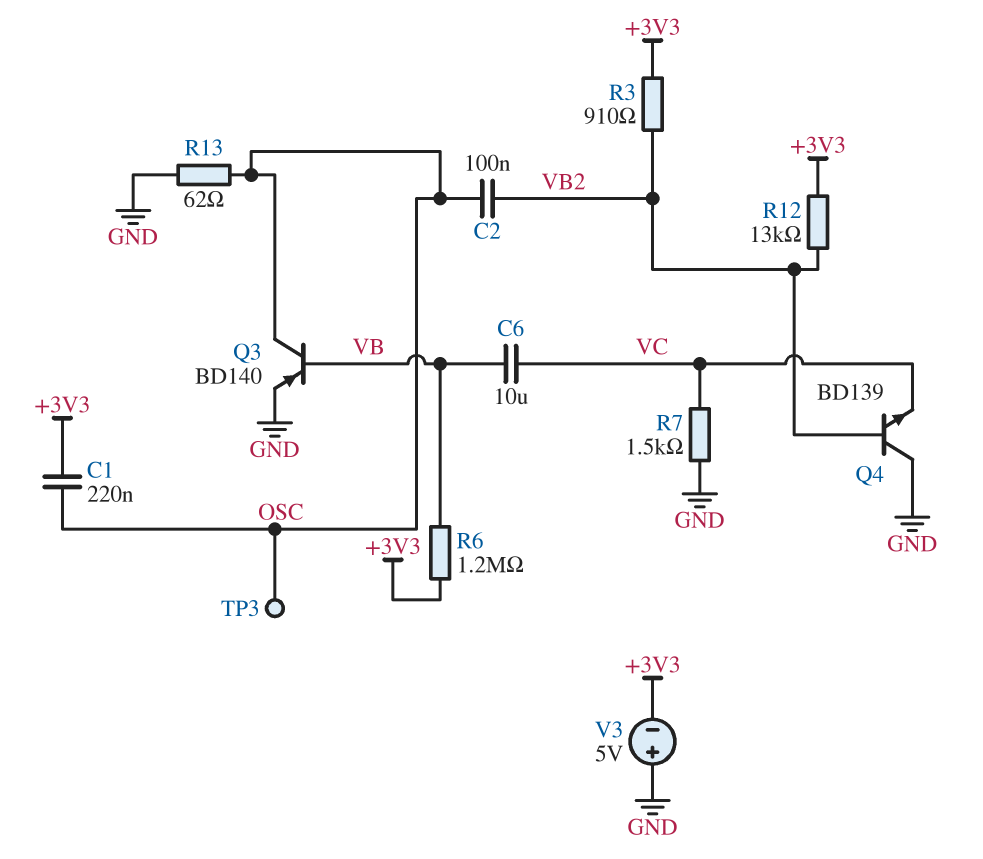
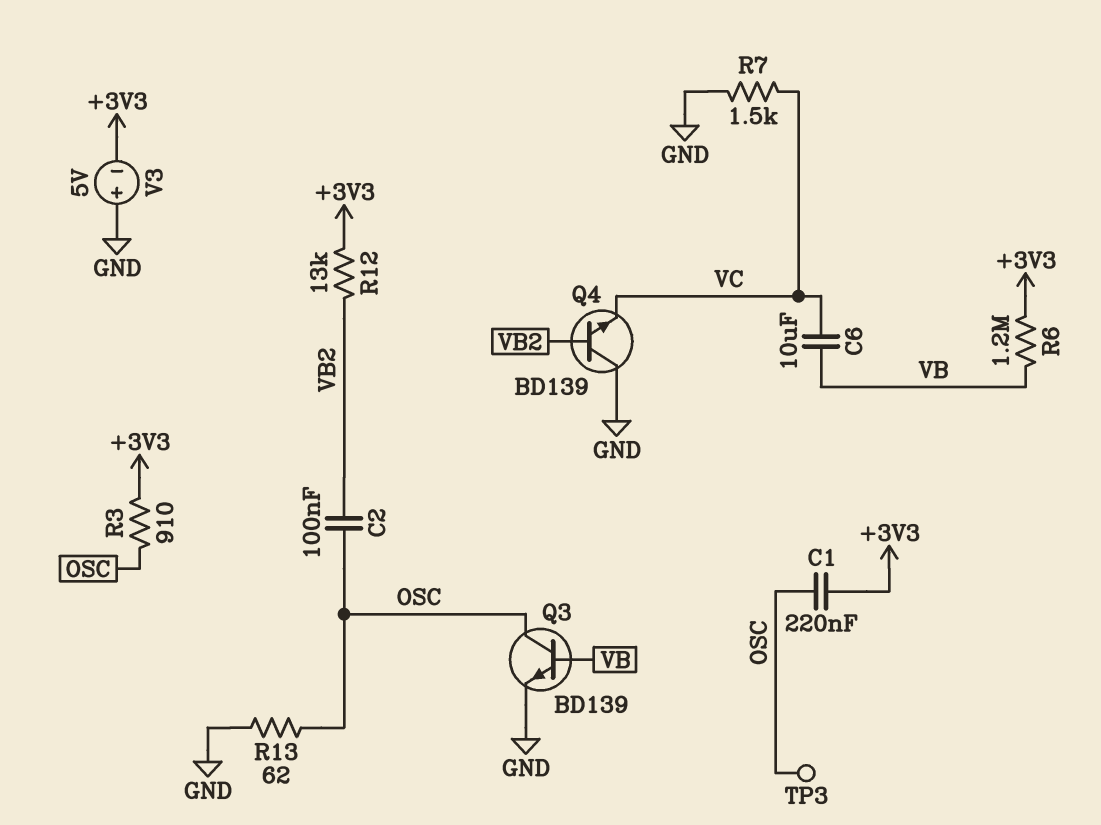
Q3: PNP BD140 (B VB, C OSC, E GND) -> NPN BD139 (B VB, C OSC, E GND)
R3: 910 (+3V3, VB2) -> 910 (+3V3, OSC)

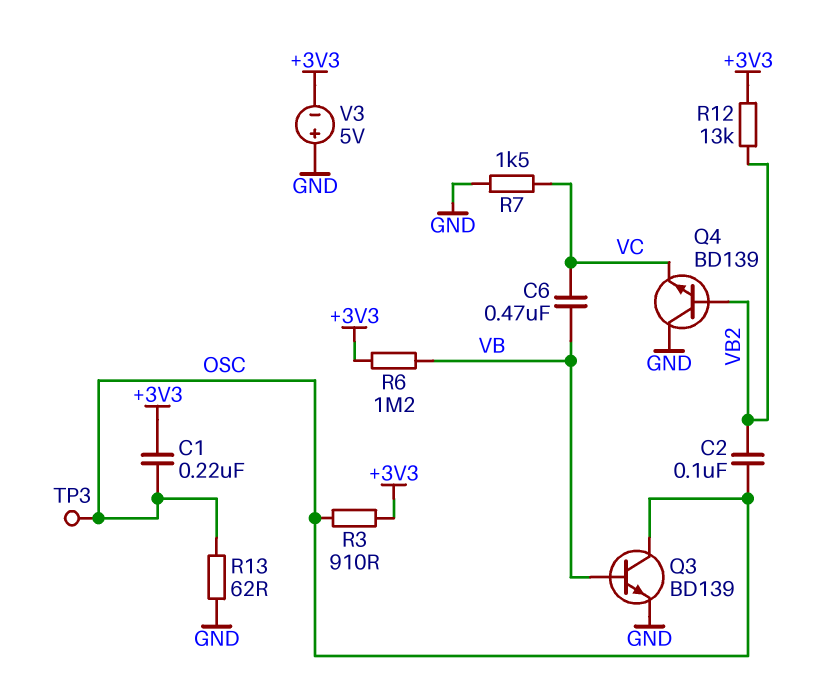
C6: 10uF (VB, VC) -> 470nF (VB, VC)

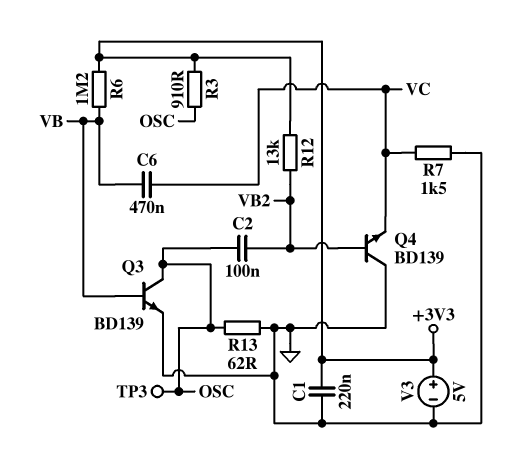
C1: 220nF (+3V3, OSC) -> 220nF (+3V3, GND)
V3: 5V (plus GND, minus +3V3) -> 5V (plus +3V3, minus GND)

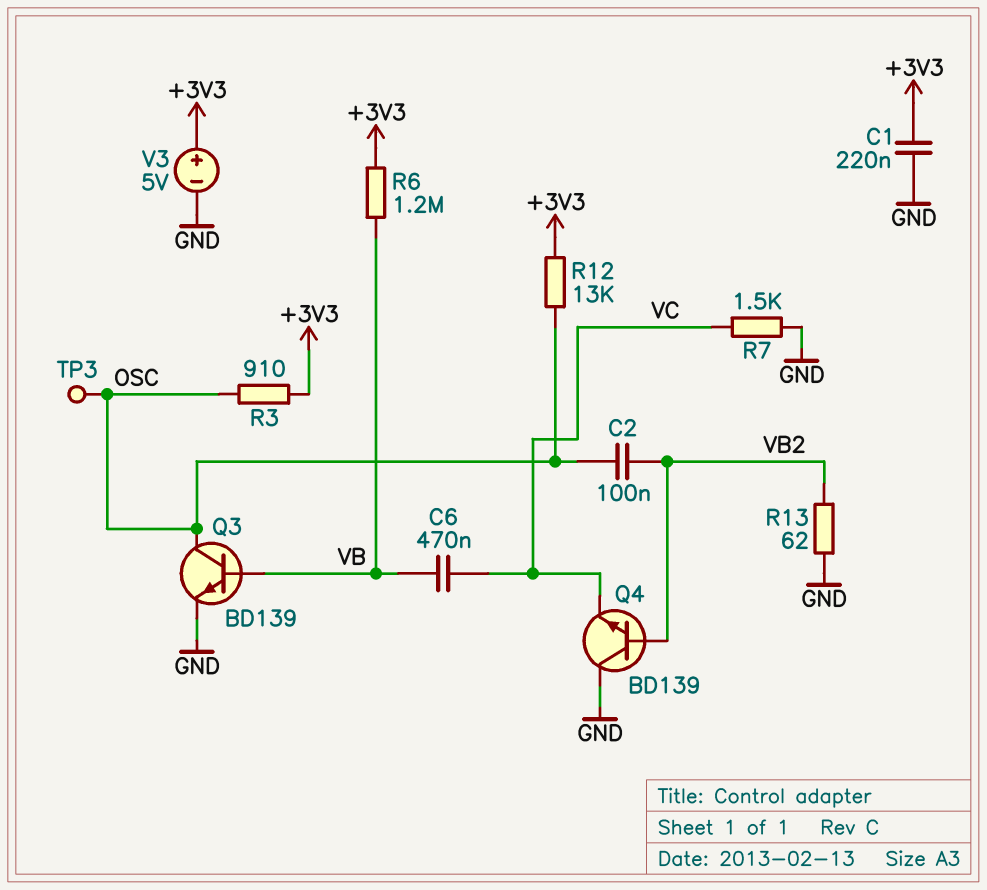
R12: 13k (+3V3, VB2) -> 13k (+3V3, OSC)
R13: 62 (GND, OSC) -> 62 (GND, VB2)

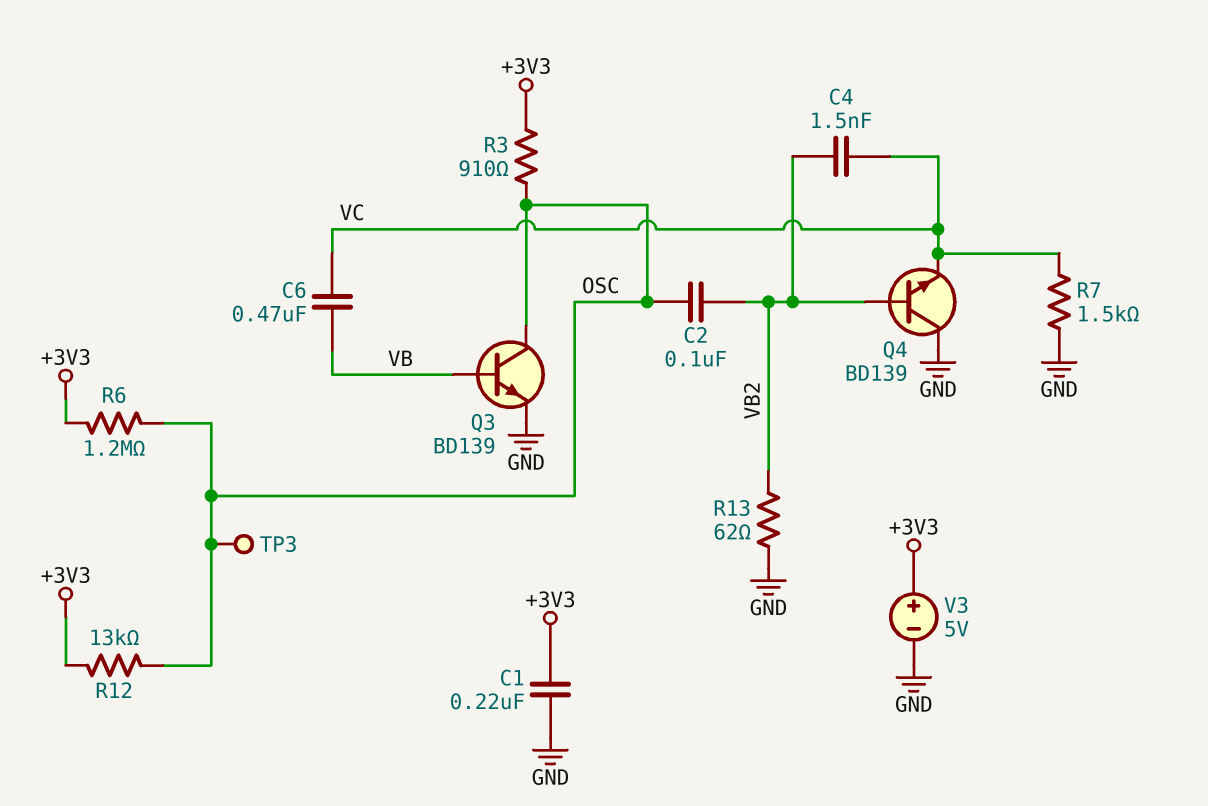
C4: none -> 1.5nF (VB2, VC)
R6: 1.2M (+3V3, VB) -> 1.2M (+3V3, OSC)

